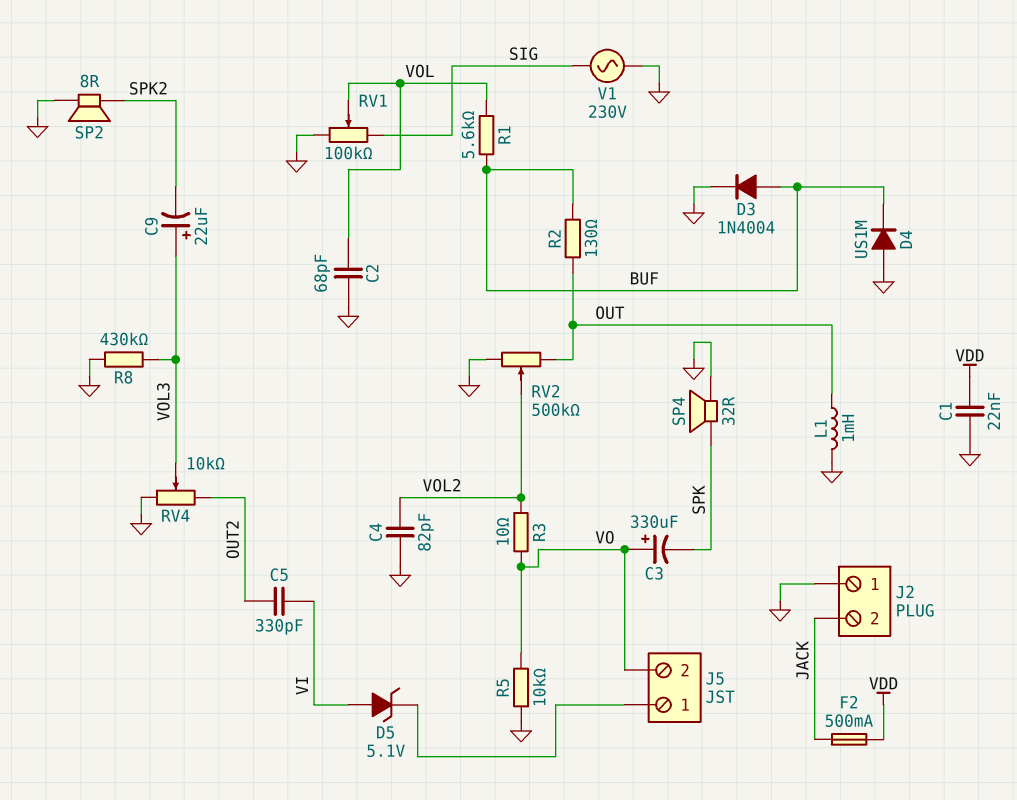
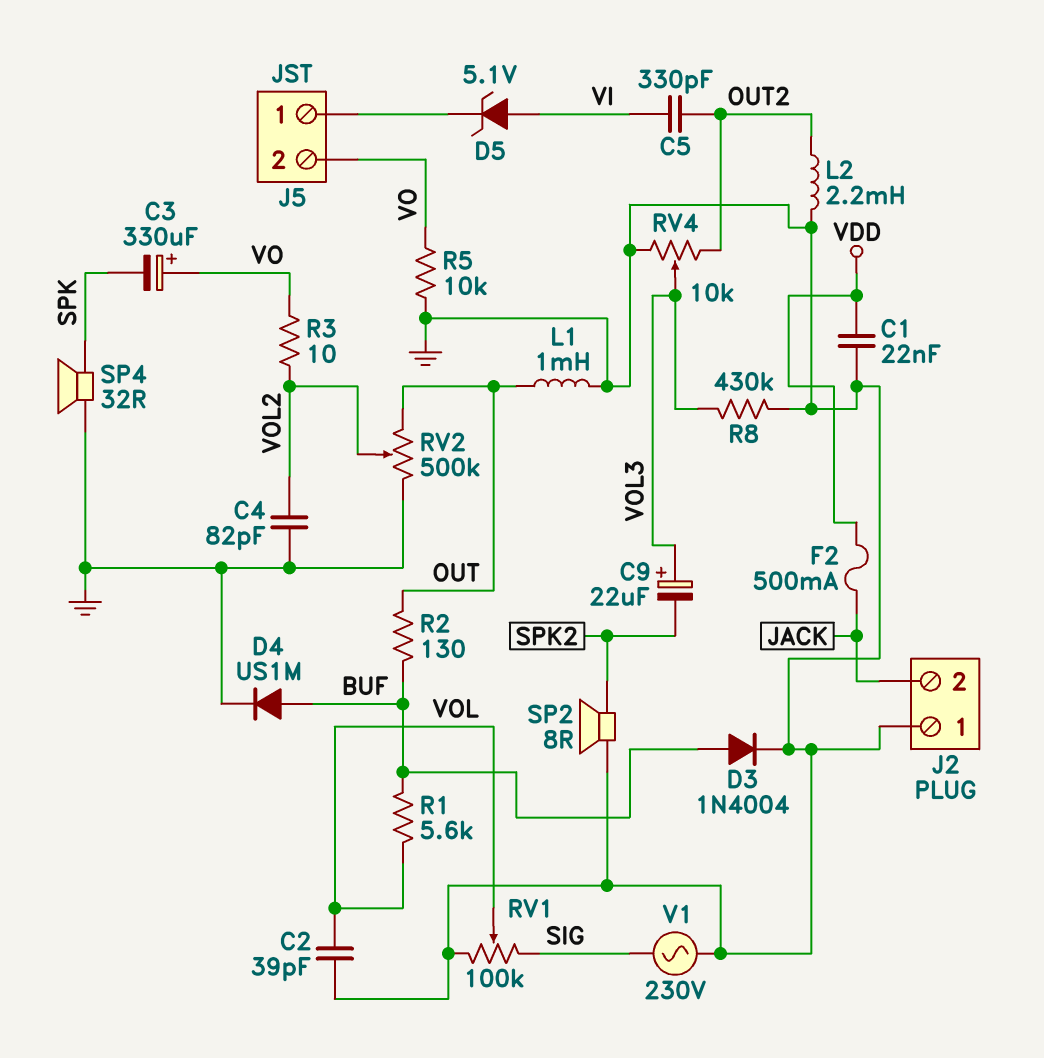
C2: 68pF (GND, VOL) -> 39pF (GND, VOL)
D4: diode US1M (A GND, K BUF) -> diode US1M (A BUF, K GND)
L2: none -> 2.2mH (GND, OUT2)

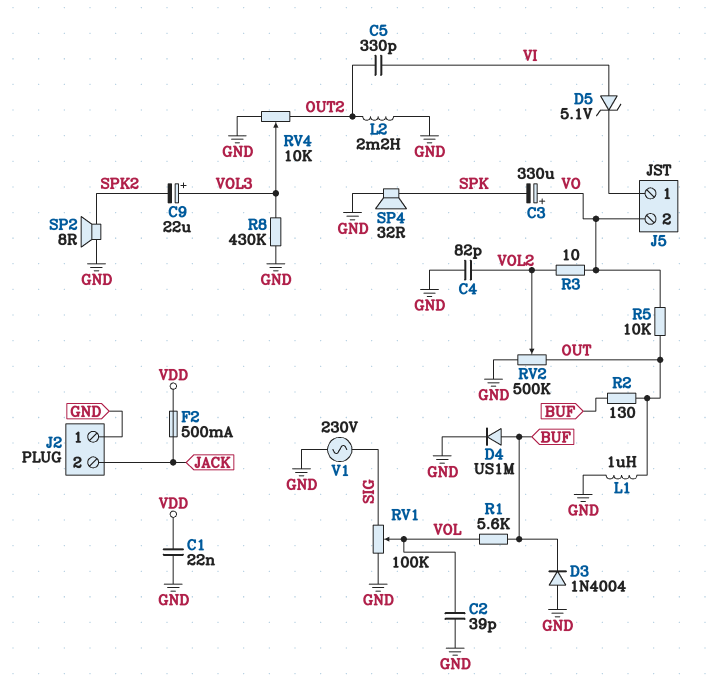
D3: diode 1N4004 (A BUF, K GND) -> diode 1N4004 (A GND, K BUF)
L1: 1mH (GND, OUT) -> 1uH (GND, OUT)
R5: 10k (GND, VO) -> 10k (OUT, VO)

